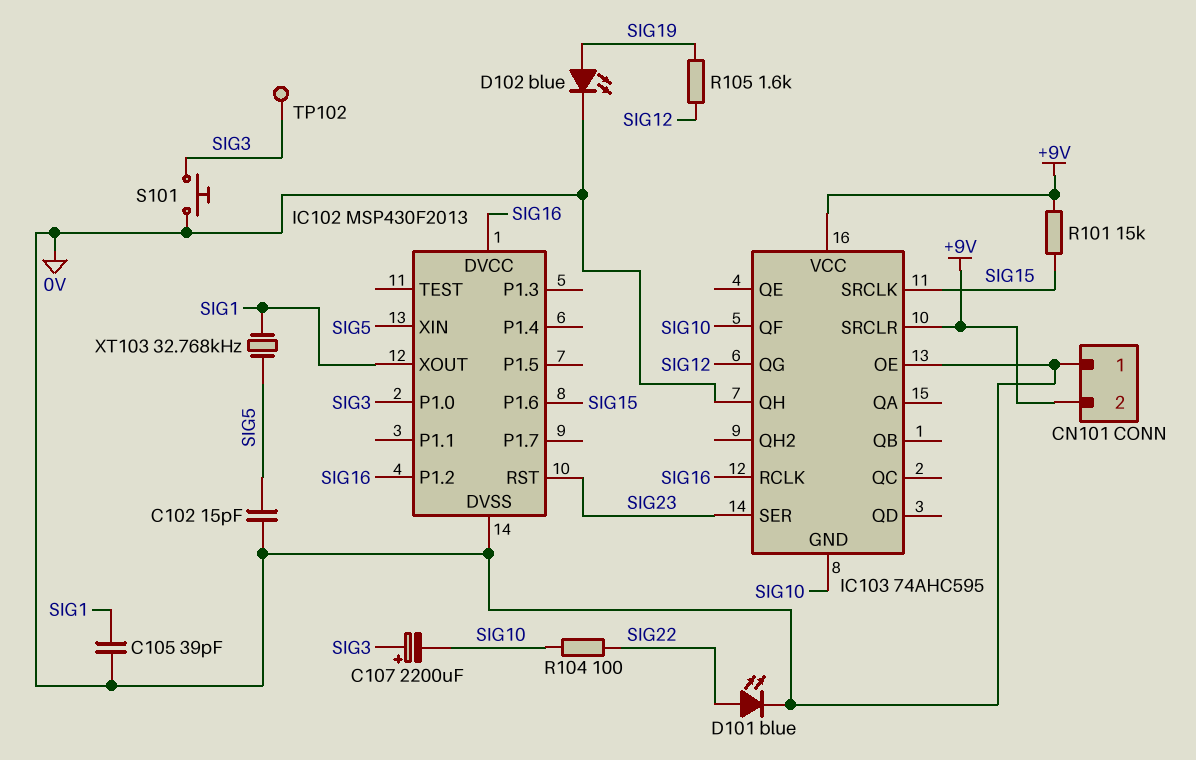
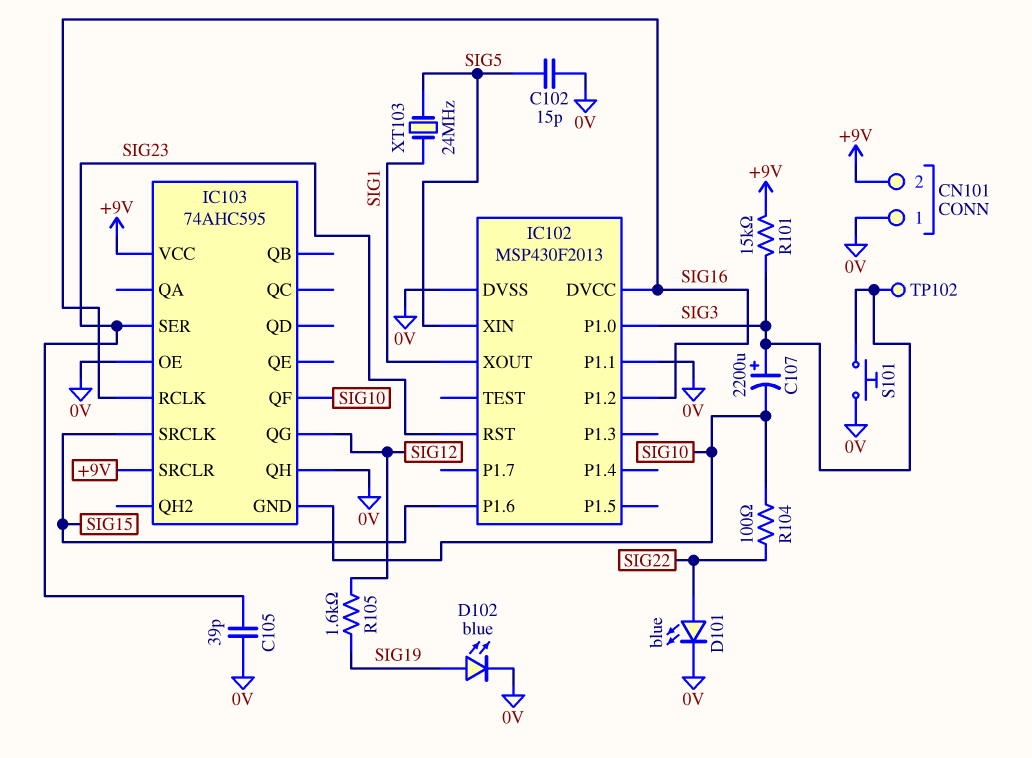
C105: 39pF (0V, SIG1) -> 39pF (0V, SIG23)
IC102 pin P1.1: none -> 0V
R101: 15k (+9V, SIG15) -> 15k (+9V, SIG3)
XT103: 32.768kHz (SIG1, SIG5) -> 24MHz (SIG1, SIG5)

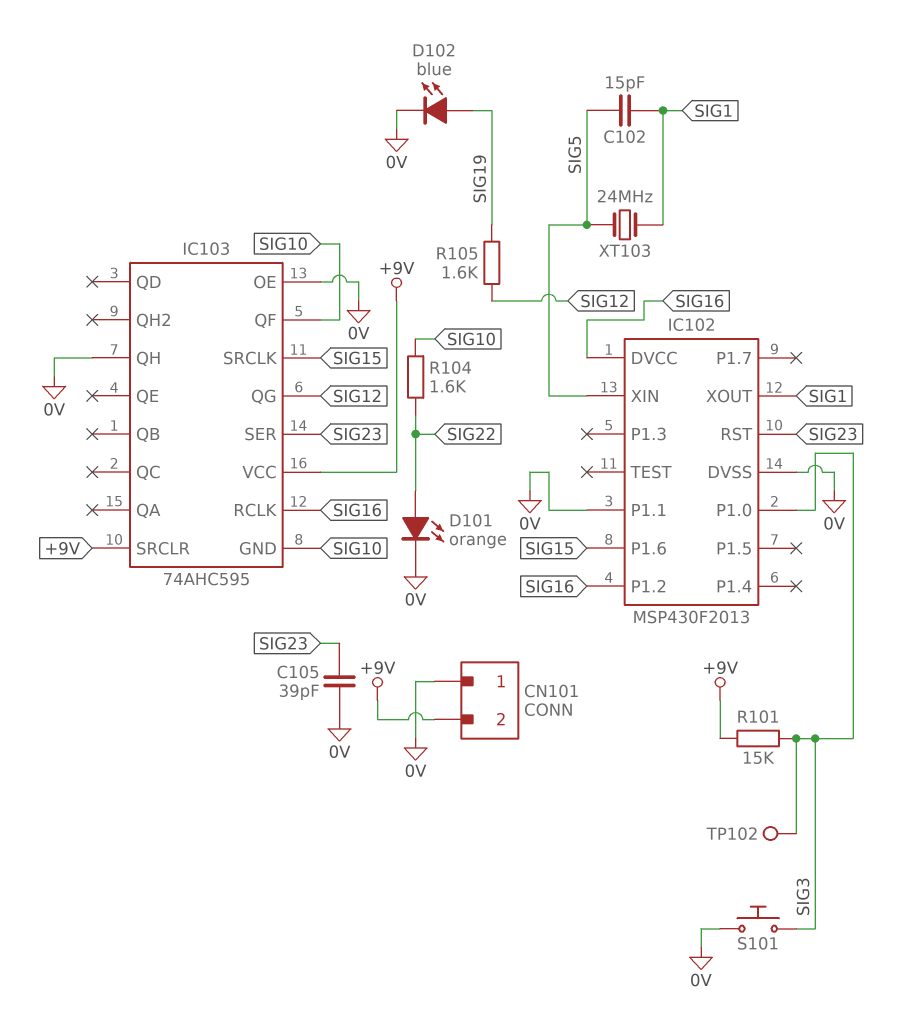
C102: 15pF (0V, SIG5) -> 15pF (SIG1, SIG5)
C107: 2200uF (plus SIG3, minus SIG10) -> none
D101: LED blue (A SIG22, K 0V) -> LED orange (A SIG22, K 0V)
R104: 100 (SIG10, SIG22) -> 1.6k (SIG10, SIG22)

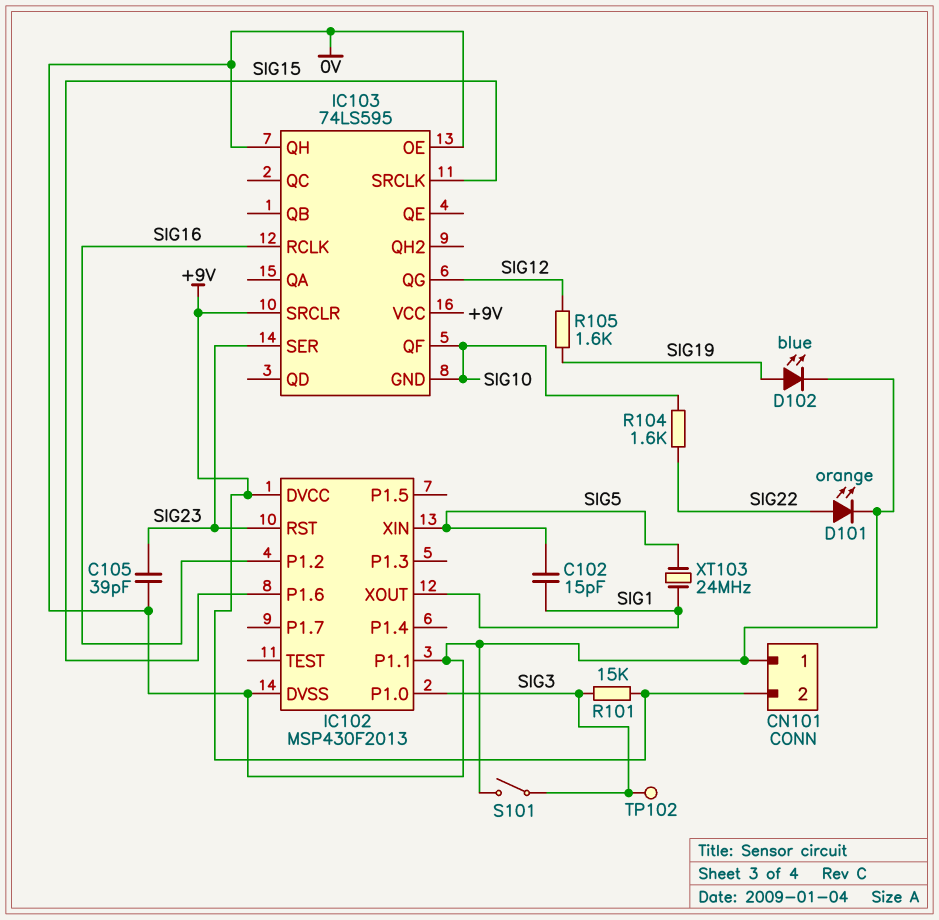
IC102 pin DVCC: SIG16 -> +9V
IC103: 74AHC595 -> 74LS595
S101: button (0V, SIG3) -> switch (0V, SIG3)

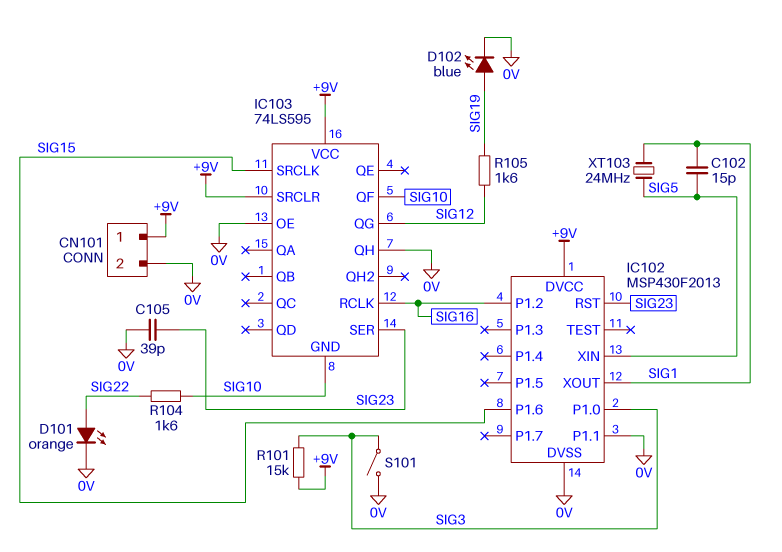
CN101 pin 1: 0V -> +9V
CN101 pin 2: +9V -> 0V
TP102: test point (SIG3) -> none

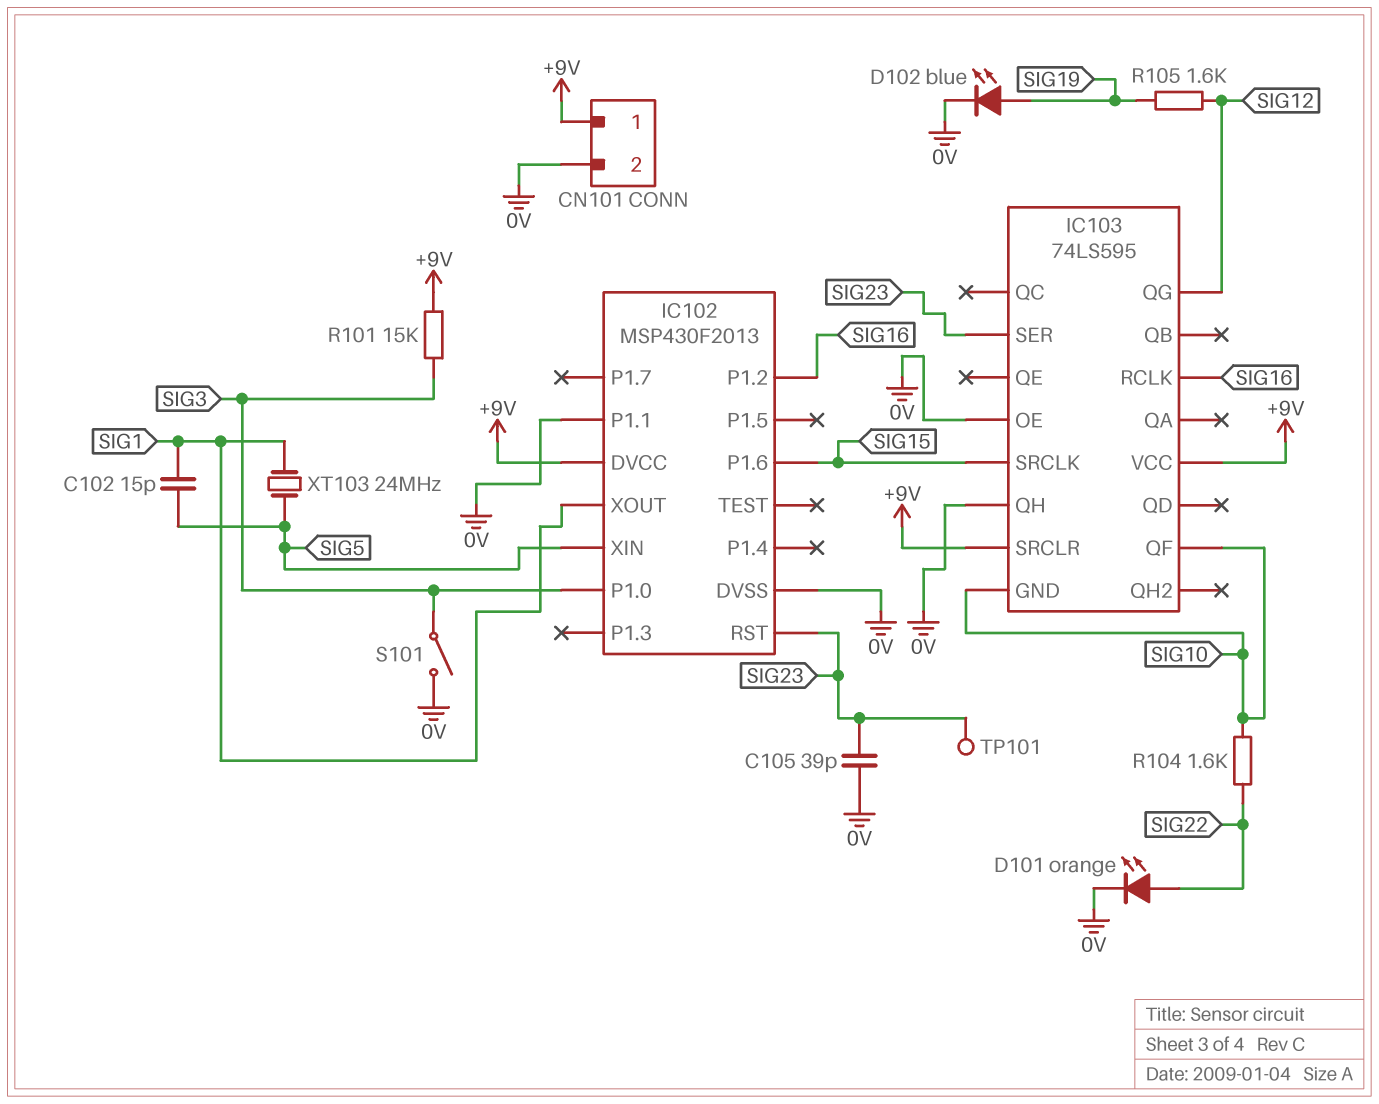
TP101: none -> test point (SIG23)

